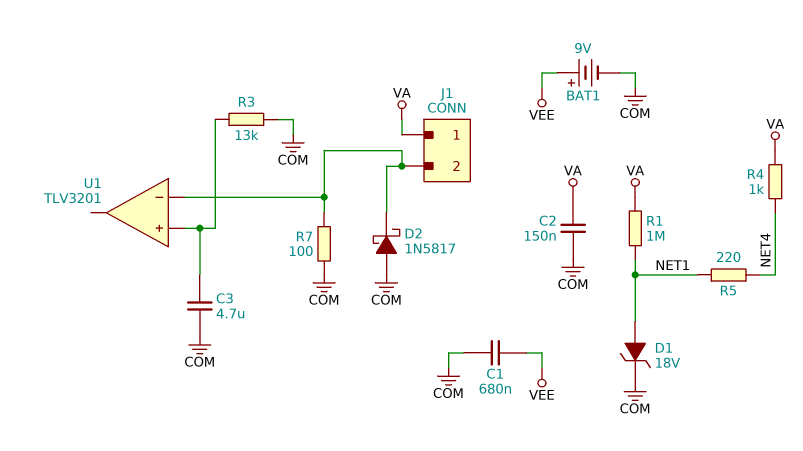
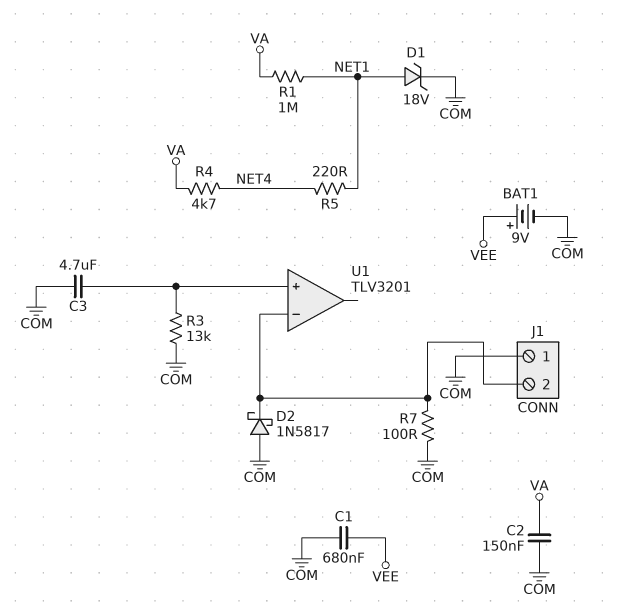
J1 pin 1: VA -> COM
R4: 1k (NET4, VA) -> 4.7k (NET4, VA)

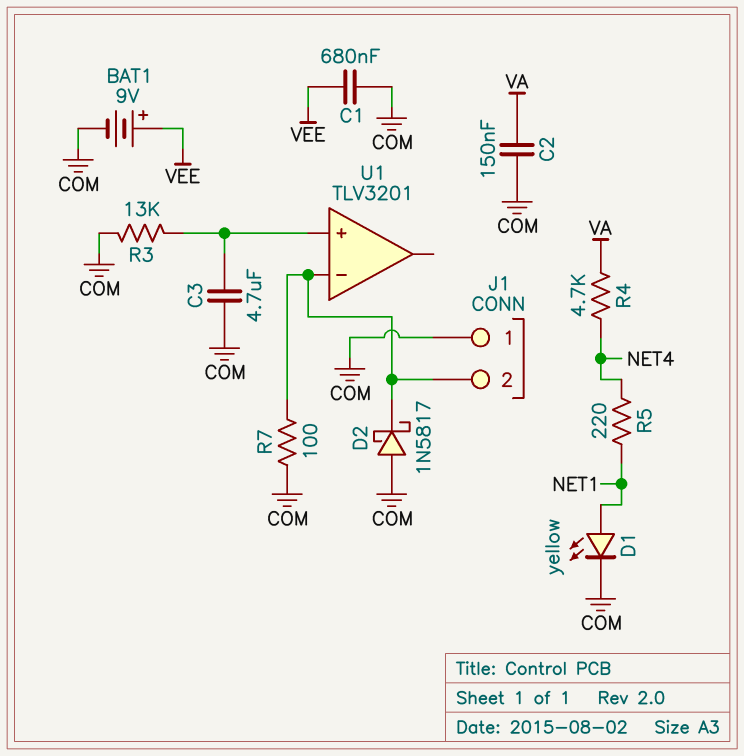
D1: zener 18V (A NET1, K COM) -> LED yellow (A NET1, K COM)
R1: 1M (NET1, VA) -> none

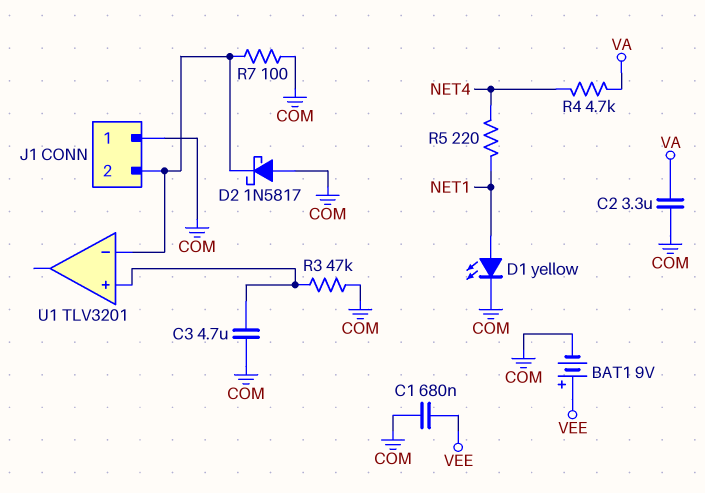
C2: 150nF (COM, VA) -> 3.3uF (COM, VA)
R3: 13k (COM, U1/in+) -> 47k (COM, U1/in+)

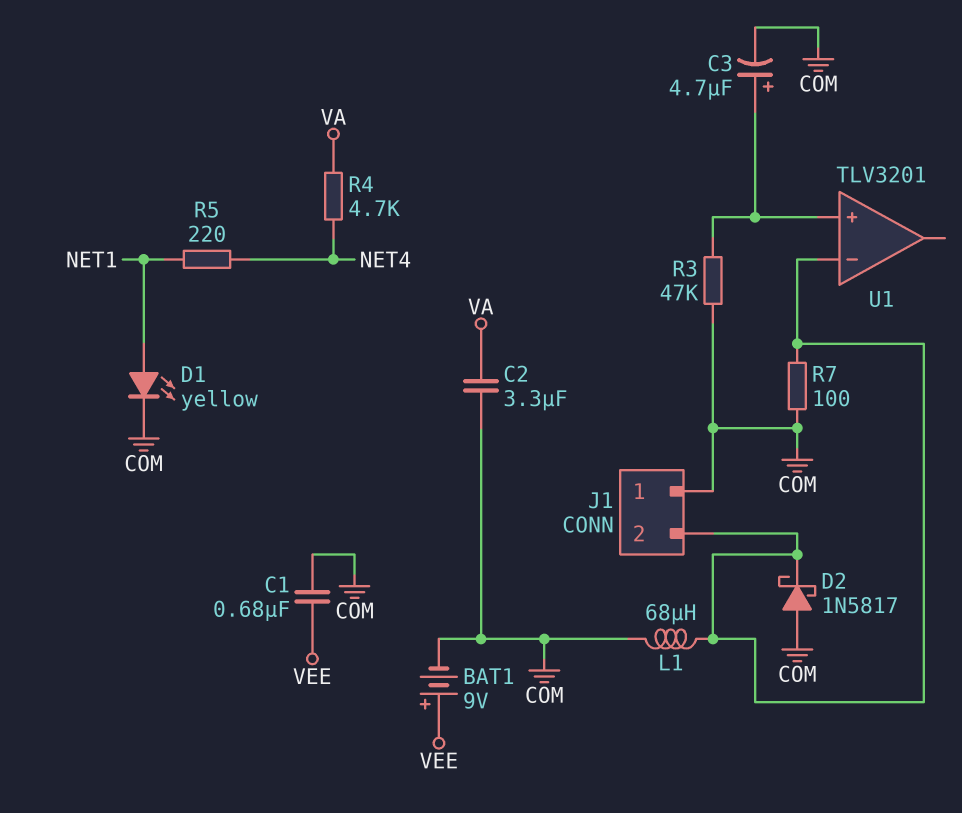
C3: 4.7uF (COM, U1/in+) -> 4.7uF (plus U1/in+, minus COM)
L1: none -> 68uH (COM, J1/2)

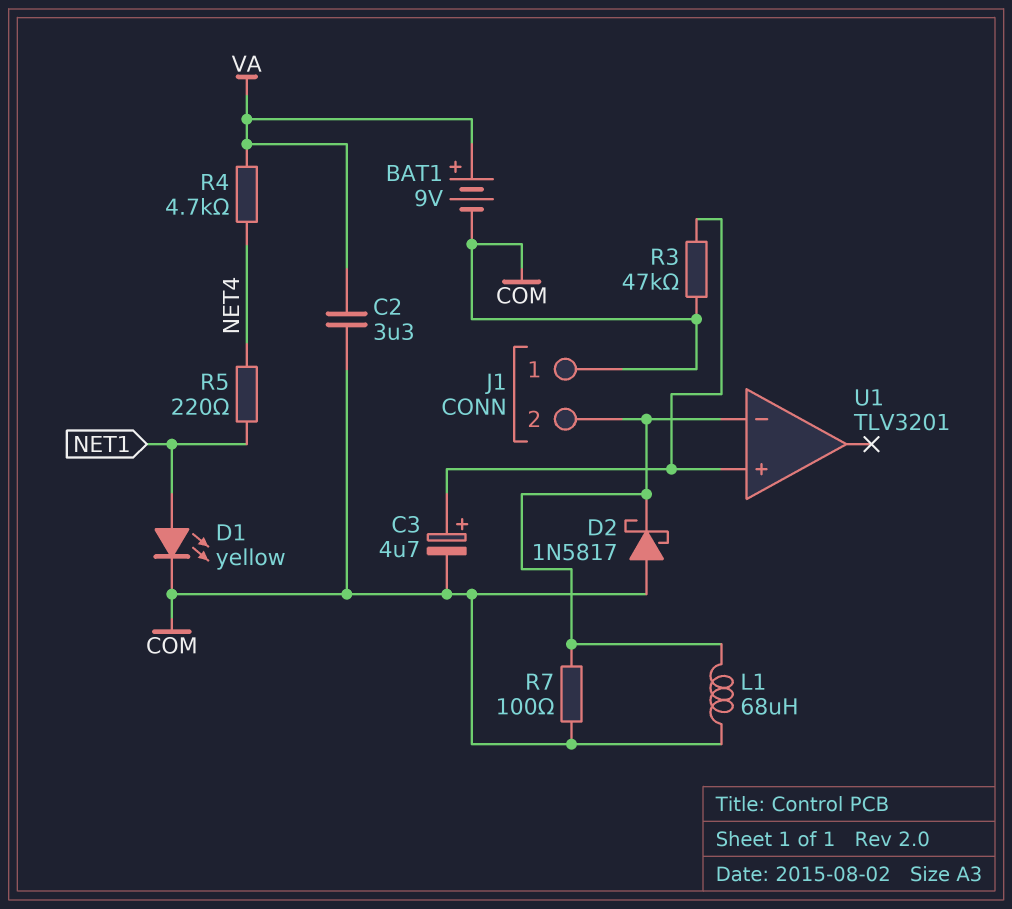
BAT1: 9V (plus VEE, minus COM) -> 9V (plus VA, minus COM)
C1: 680nF (COM, VEE) -> none

